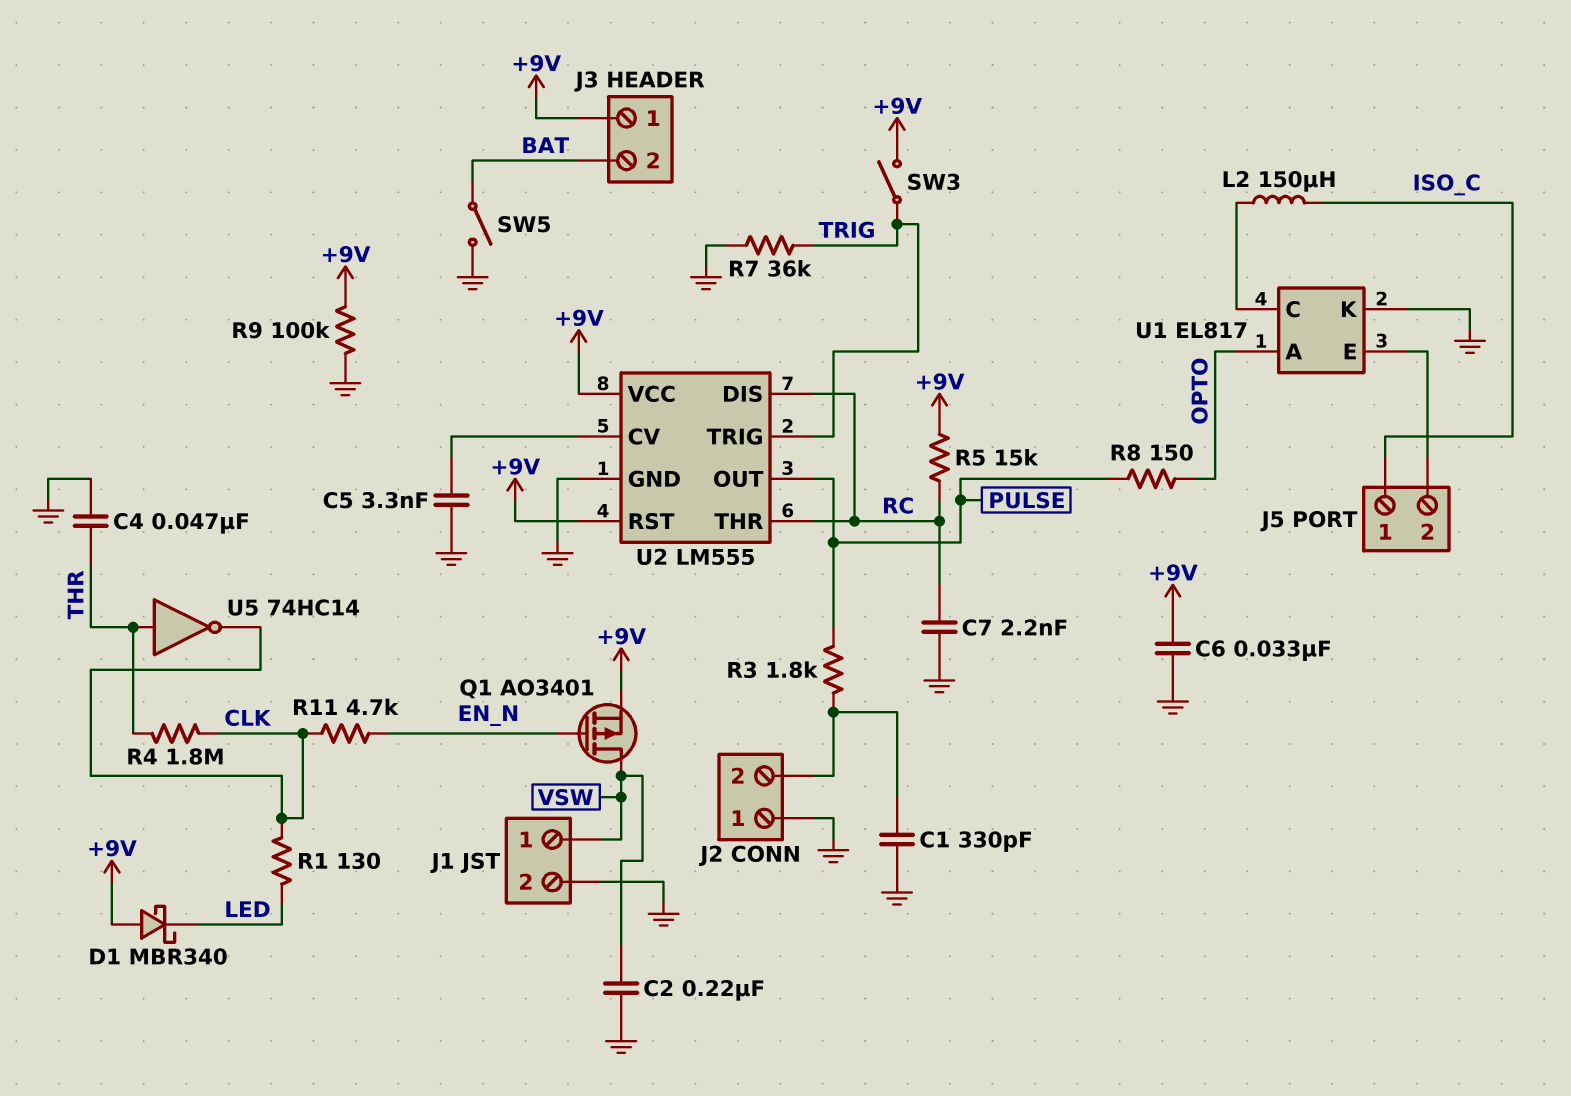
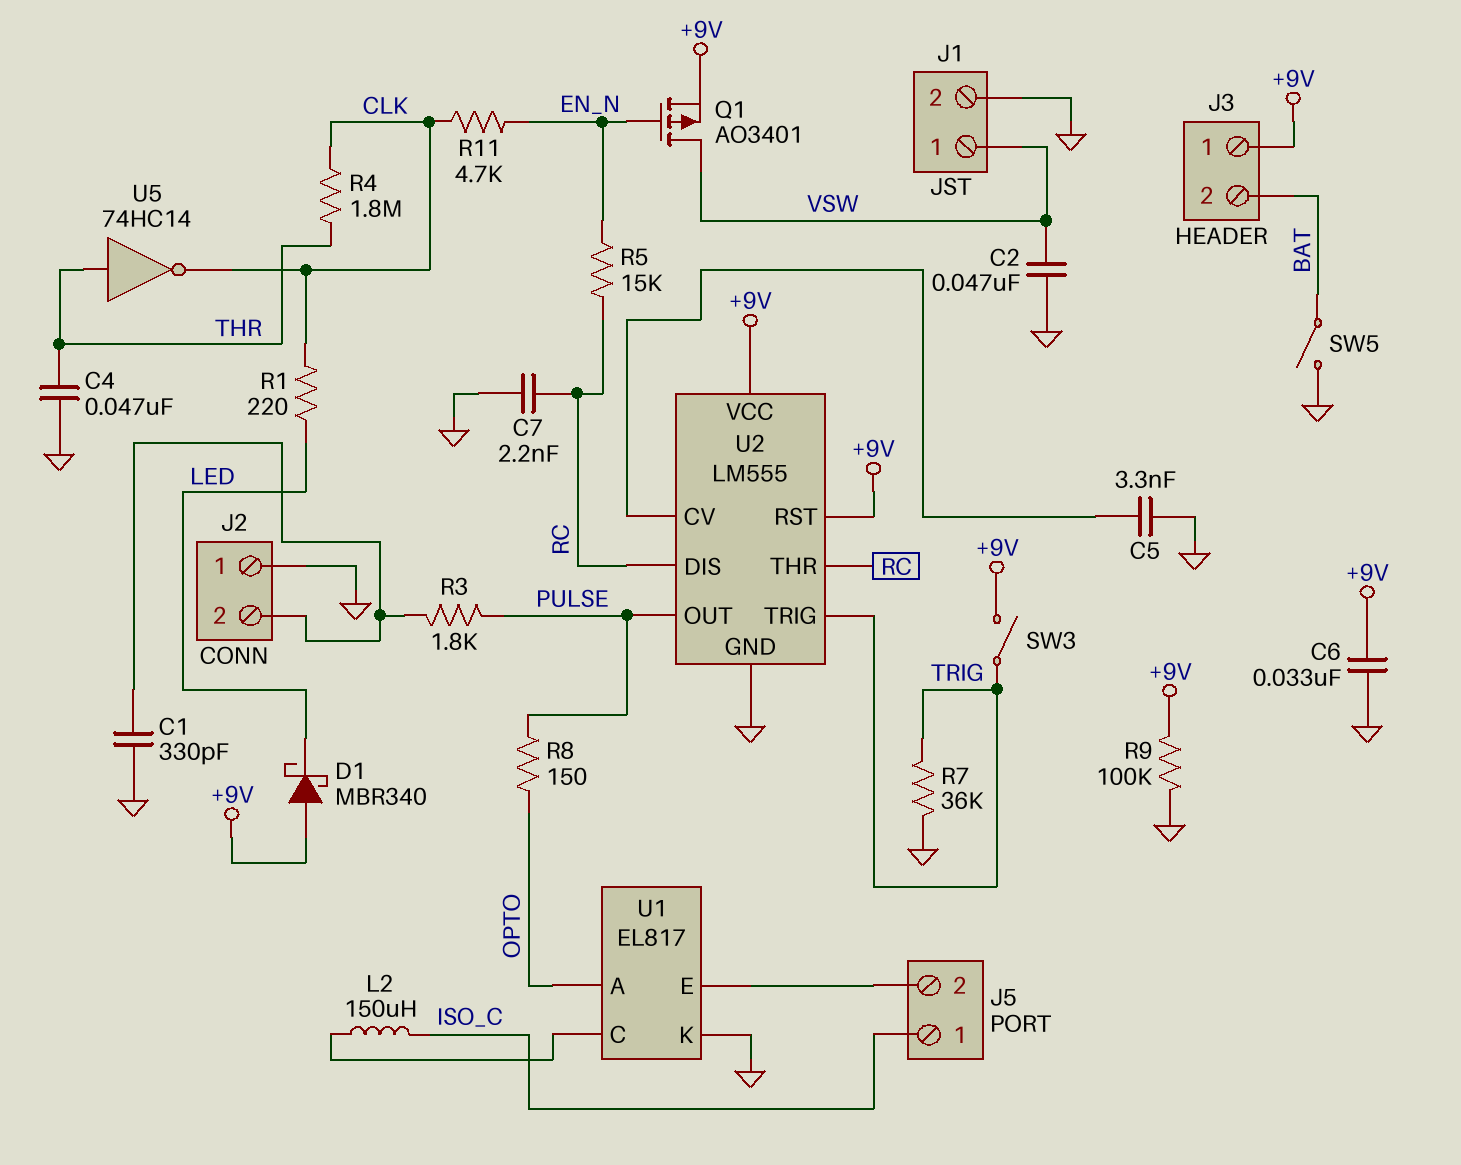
C2: 220nF (GND, VSW) -> 47nF (GND, VSW)
R1: 130 (CLK, LED) -> 220 (CLK, LED)
R5: 15k (+9V, RC) -> 15k (EN_N, RC)

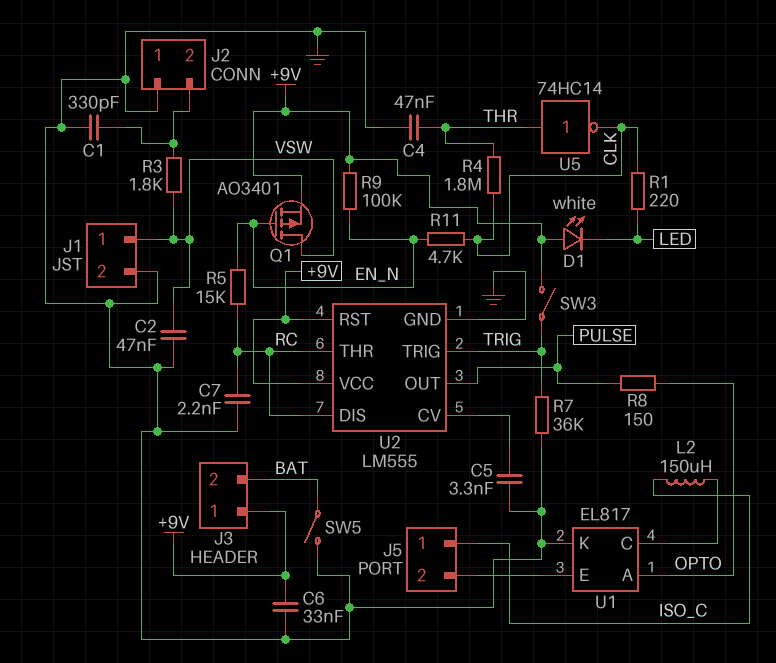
D1: schottky MBR340 (A +9V, K LED) -> LED white (A +9V, K LED)
R3: 1.8k (J2/2, PULSE) -> 1.8k (J2/2, VSW)
R9: 100k (+9V, GND) -> 100k (+9V, EN_N)

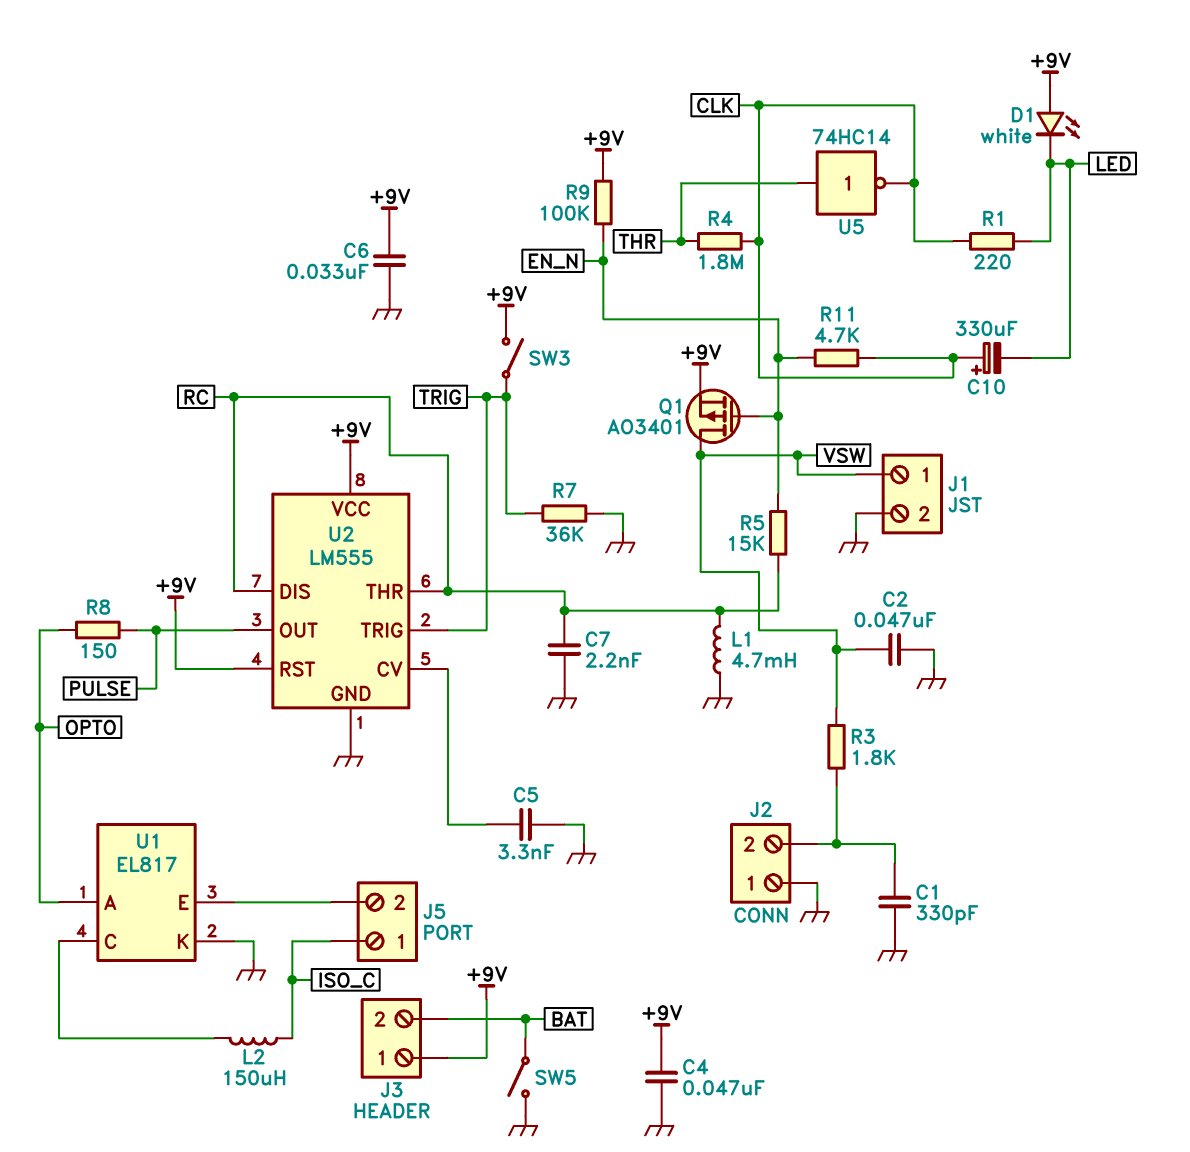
C4: 47nF (GND, THR) -> 47nF (+9V, GND)
C10: none -> 330uF (plus CLK, minus LED)
L1: none -> 4.7mH (GND, RC)

